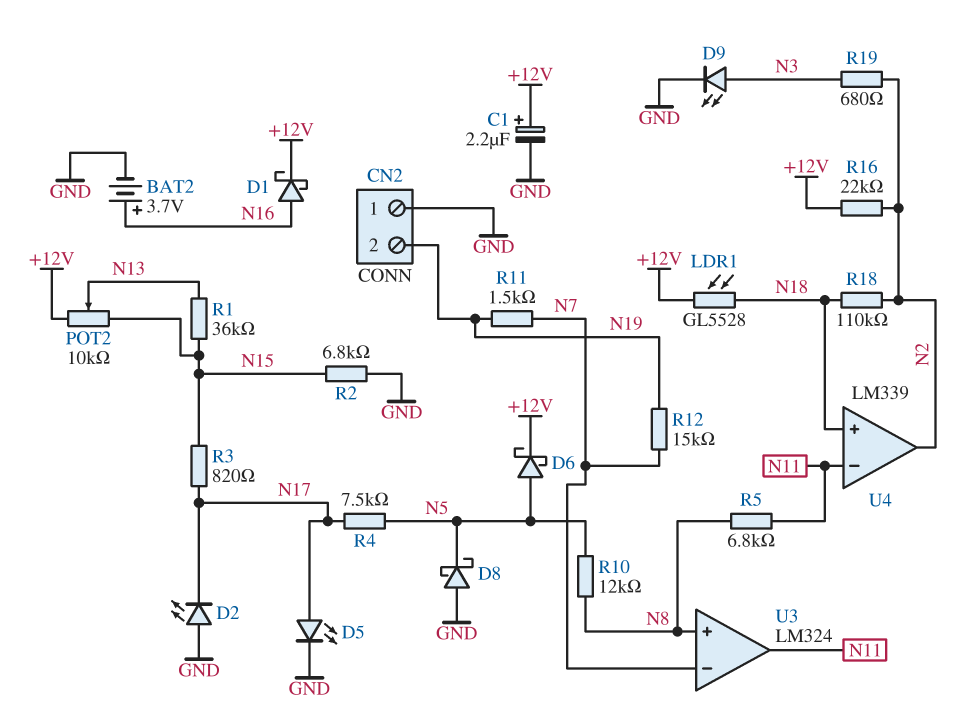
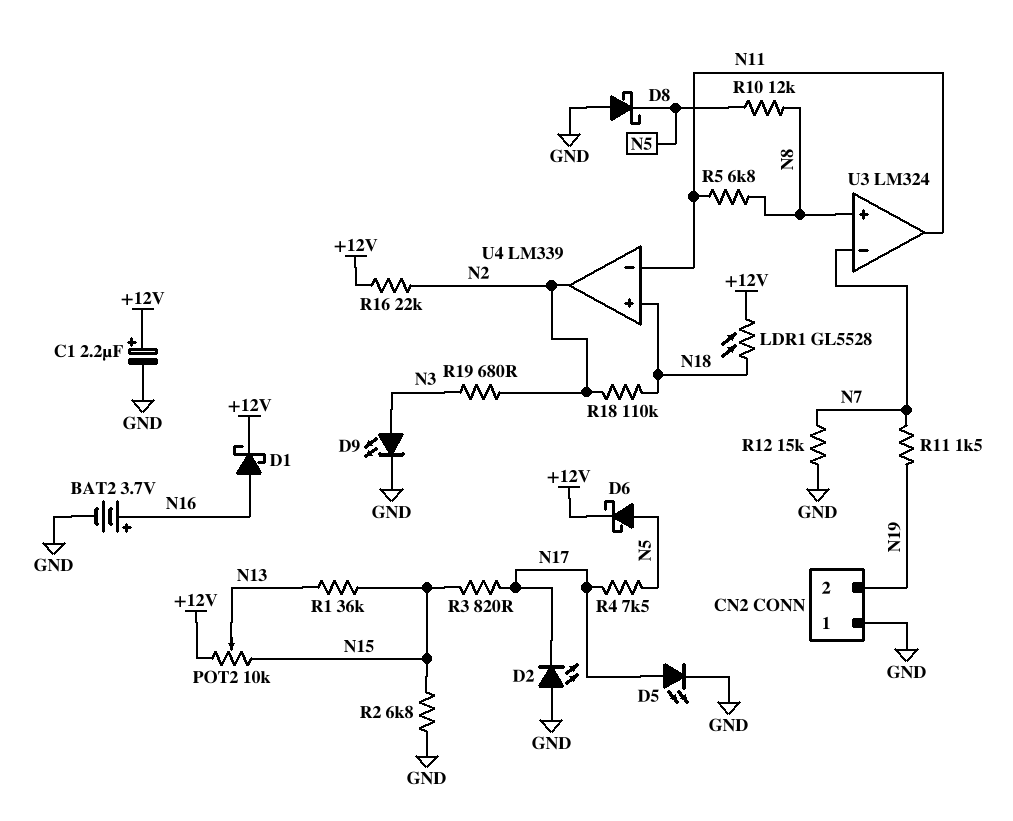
R12: 15k (N7, N19) -> 15k (GND, N7)

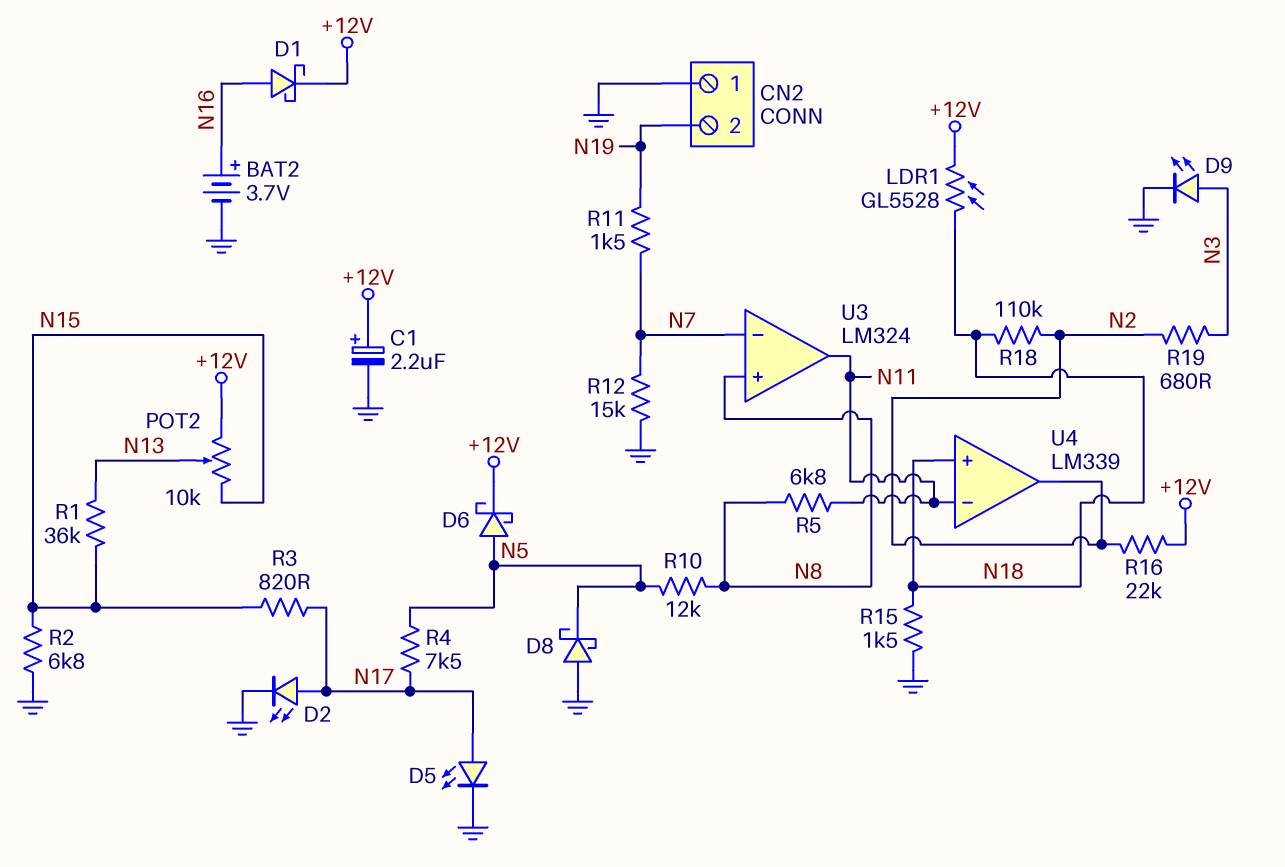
D2: LED (A GND, K N17) -> LED (A N17, K GND)
R15: none -> 1.5k (GND, N18)

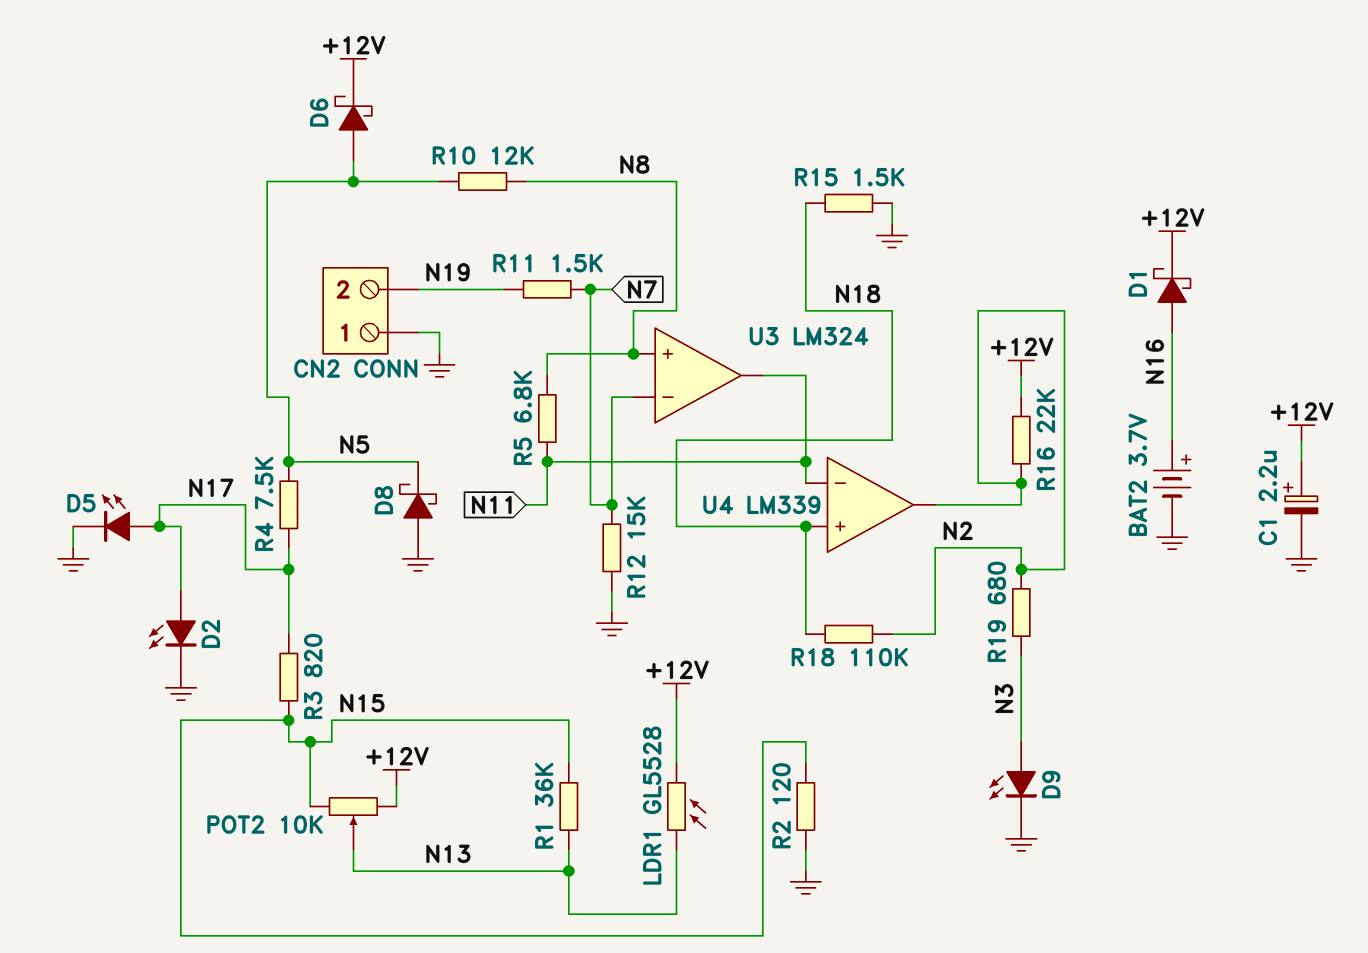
LDR1: GL5528 (+12V, N18) -> GL5528 (+12V, N13)
R2: 6.8k (GND, N15) -> 120 (GND, N15)

